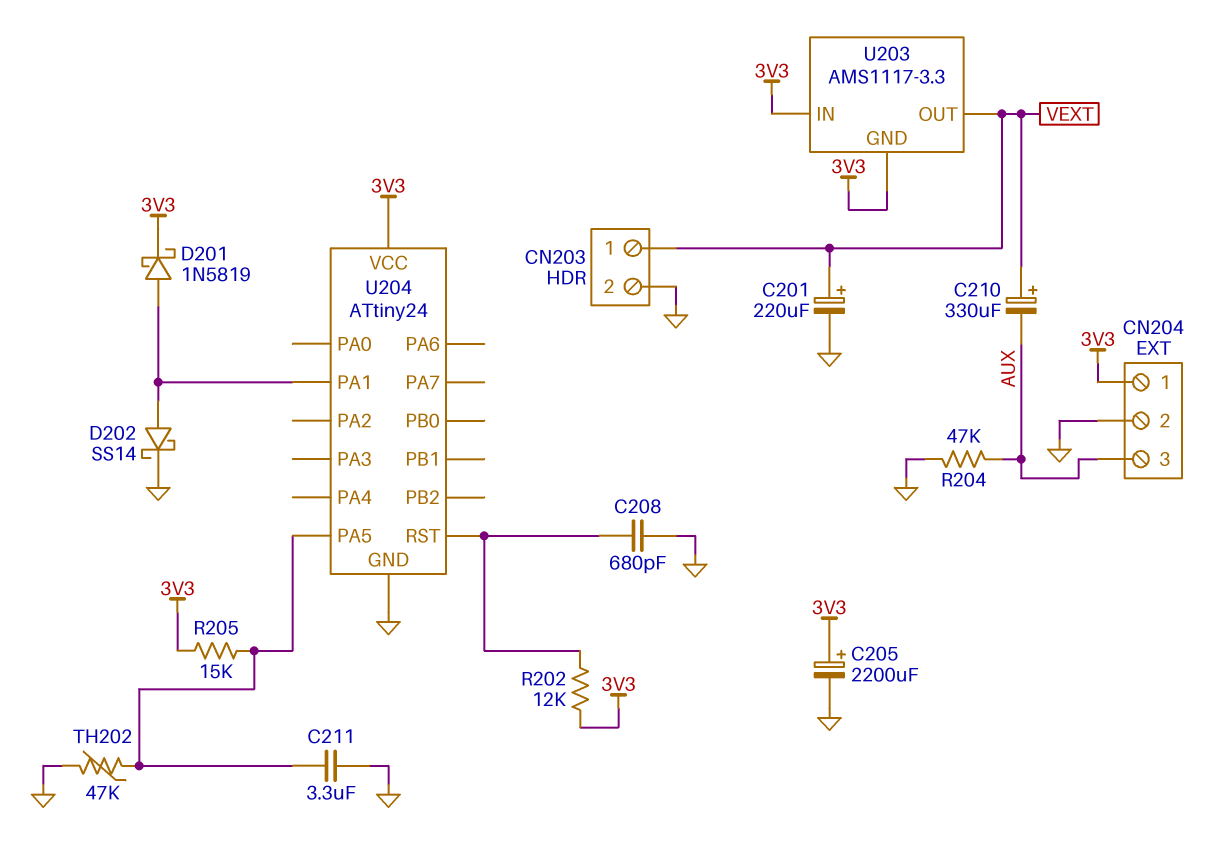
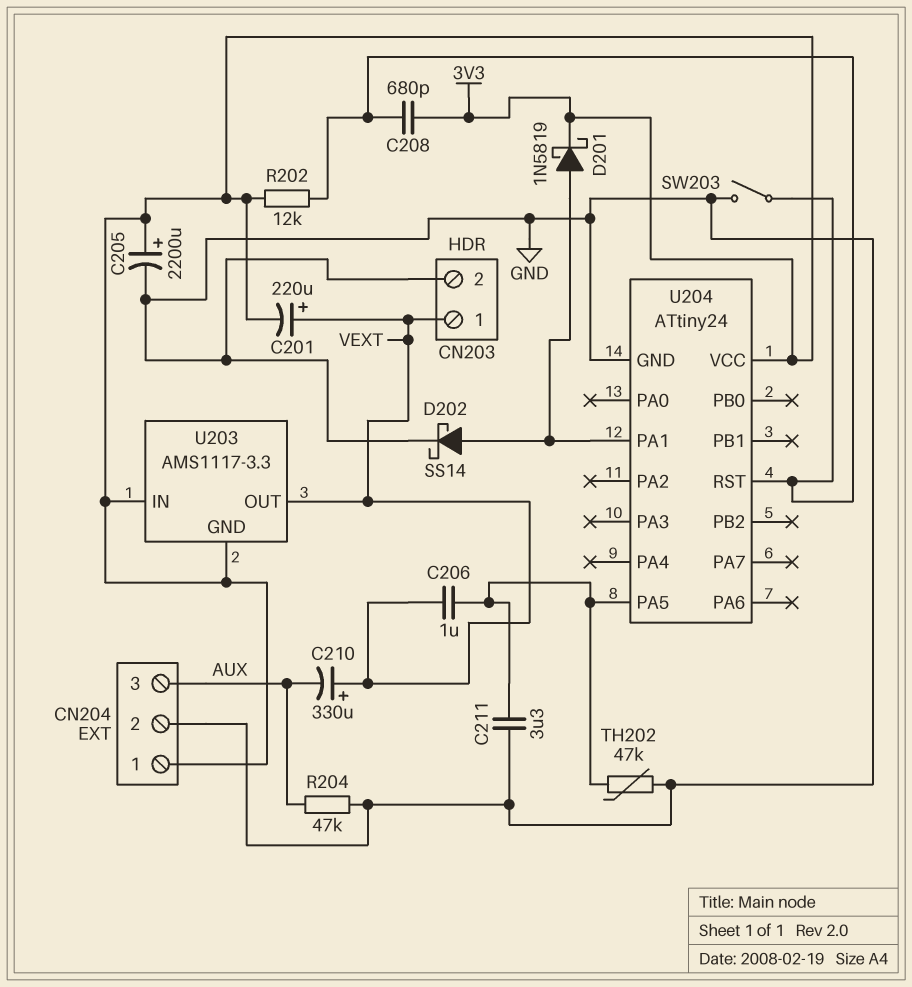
C201: 220uF (plus VEXT, minus GND) -> 220uF (plus VEXT, minus 3V3)
C206: none -> 1uF (U204/PA5, VEXT)
C208: 680pF (GND, U204/RST) -> 680pF (3V3, U204/RST)
R205: 15k (3V3, U204/PA5) -> none
SW203: none -> switch (GND, U204/RST)

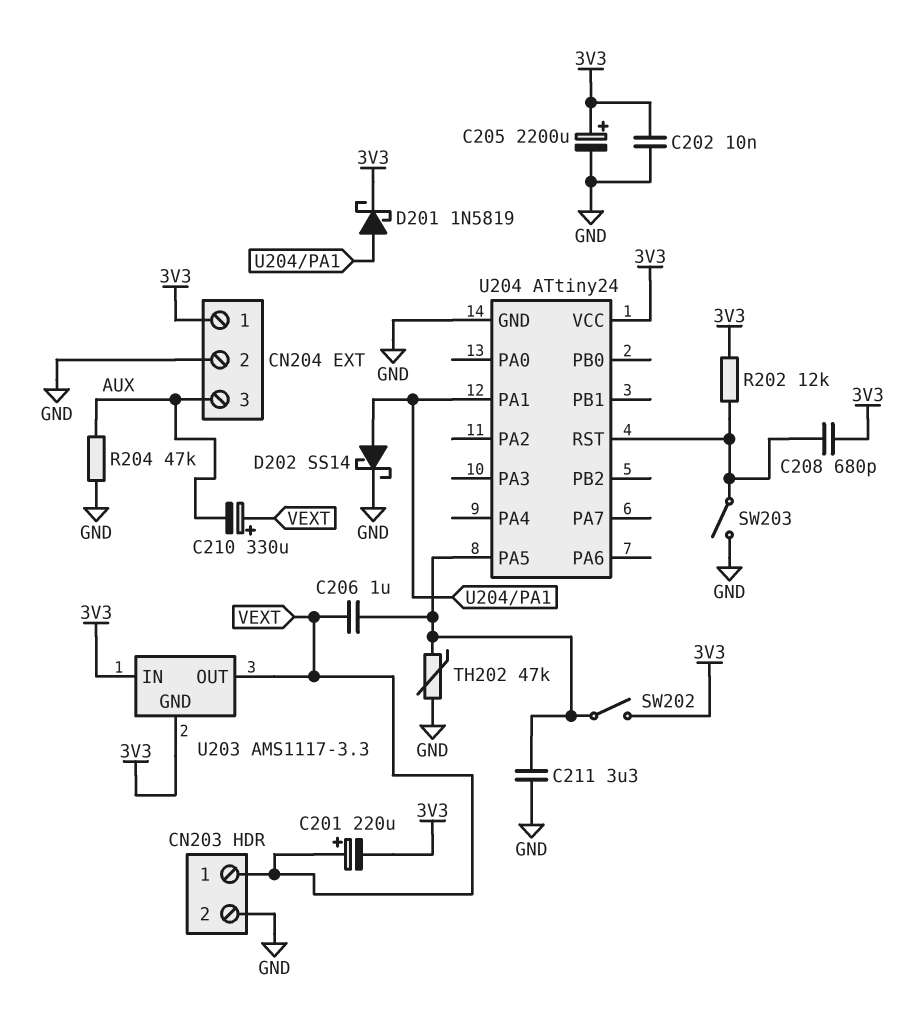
C202: none -> 10nF (3V3, GND)
SW202: none -> switch (3V3, U204/PA5)

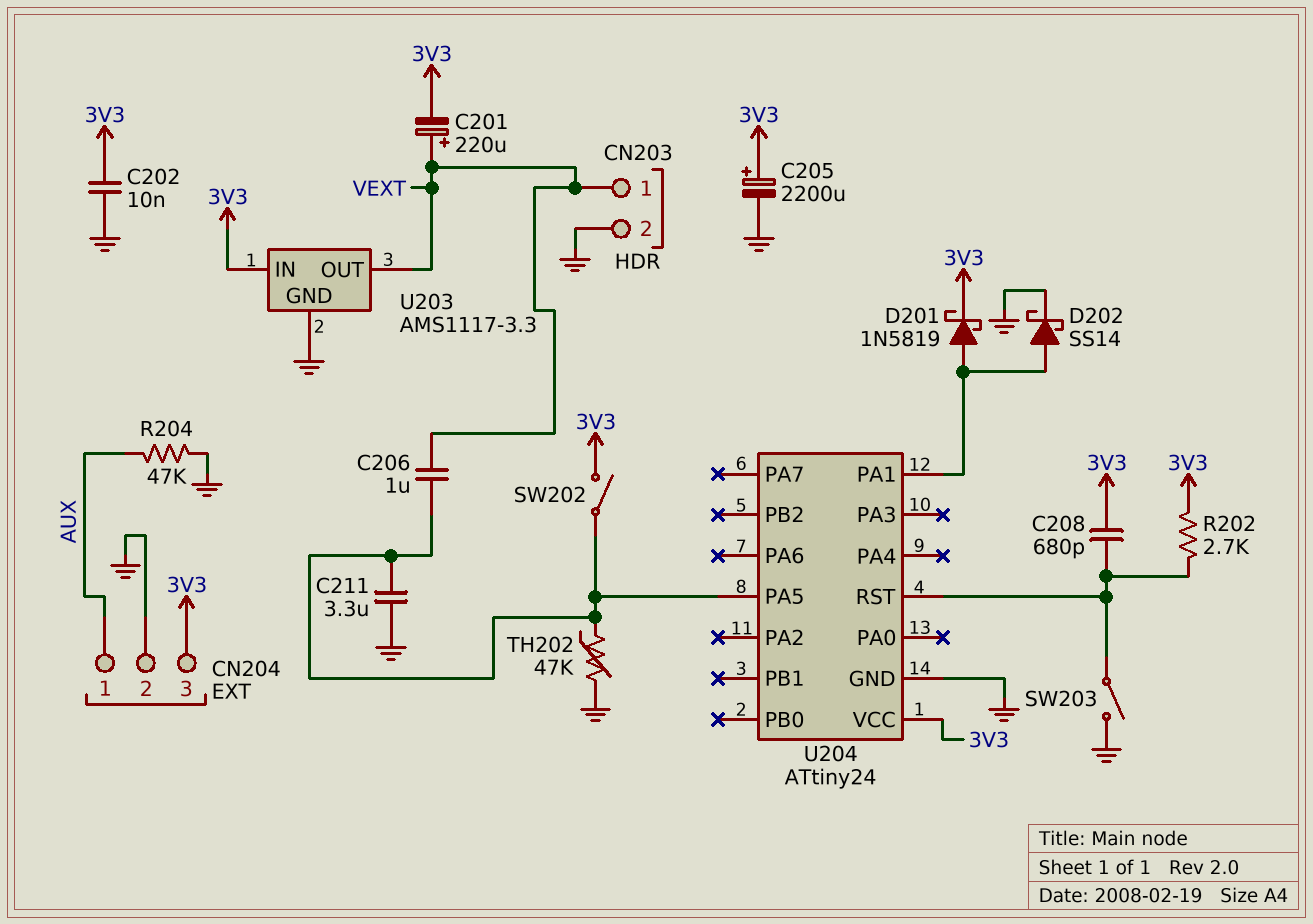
C210: 330uF (plus VEXT, minus AUX) -> none
CN204 pin 1: 3V3 -> AUX
CN204 pin 3: AUX -> 3V3
R202: 12k (3V3, U204/RST) -> 2.7k (3V3, U204/RST)
U203 pin GND: 3V3 -> GND

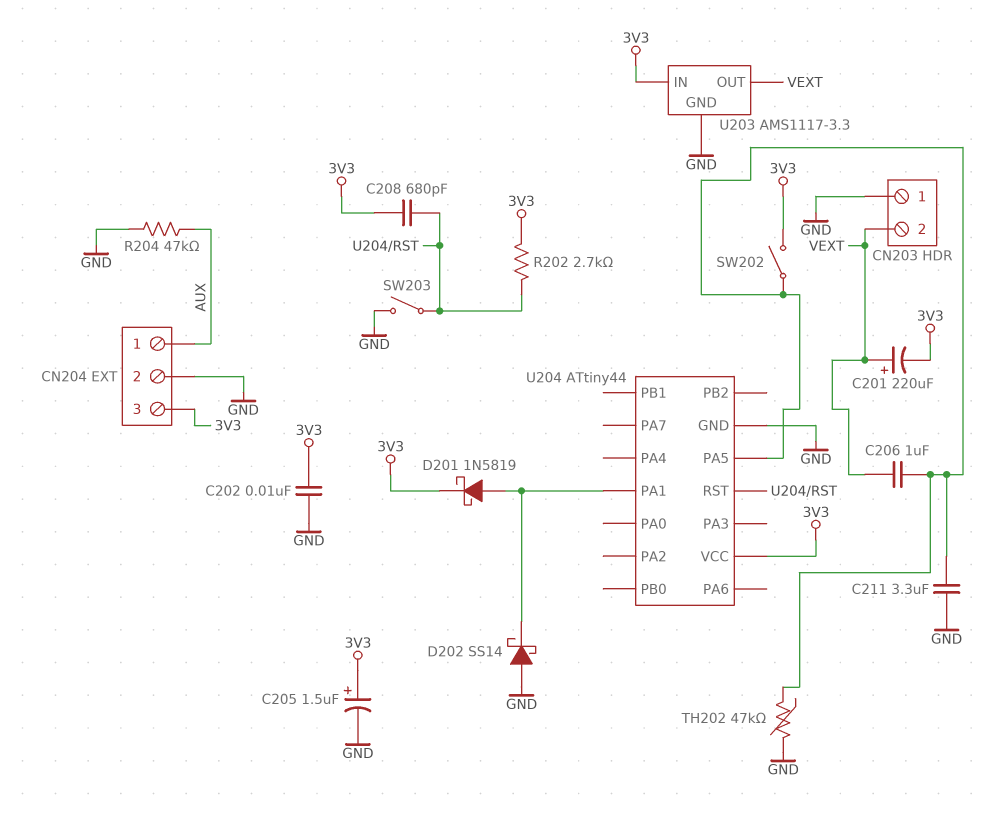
C205: 2200uF (plus 3V3, minus GND) -> 1.5uF (plus 3V3, minus GND)
CN203 pin 1: VEXT -> GND
CN203 pin 2: GND -> VEXT
D202: schottky SS14 (A U204/PA1, K GND) -> schottky SS14 (A GND, K U204/PA1)
U204: ATtiny24 -> ATtiny44

